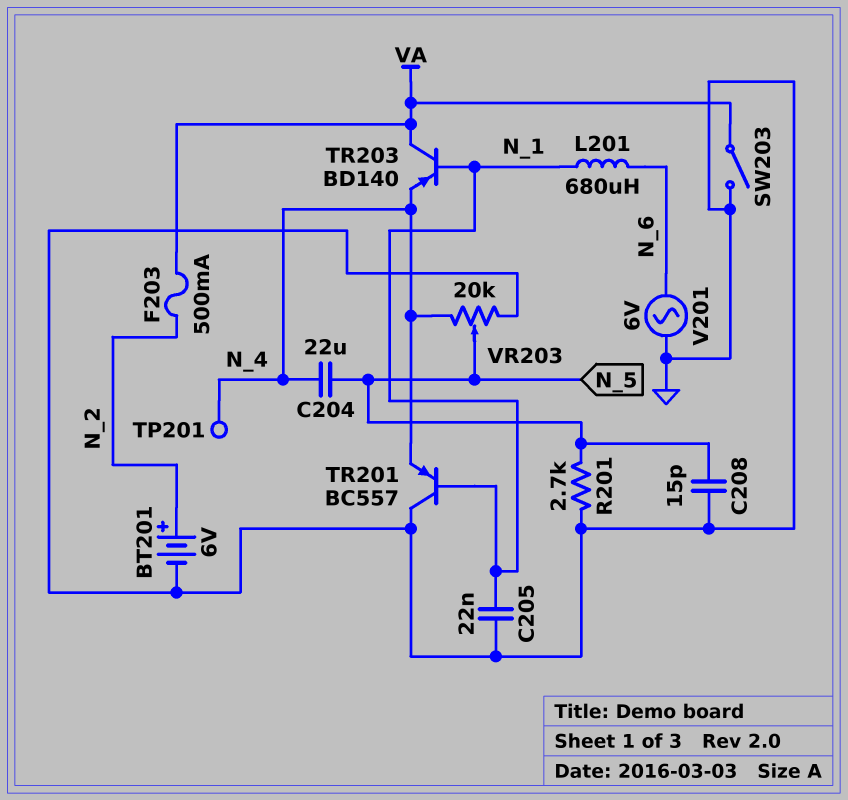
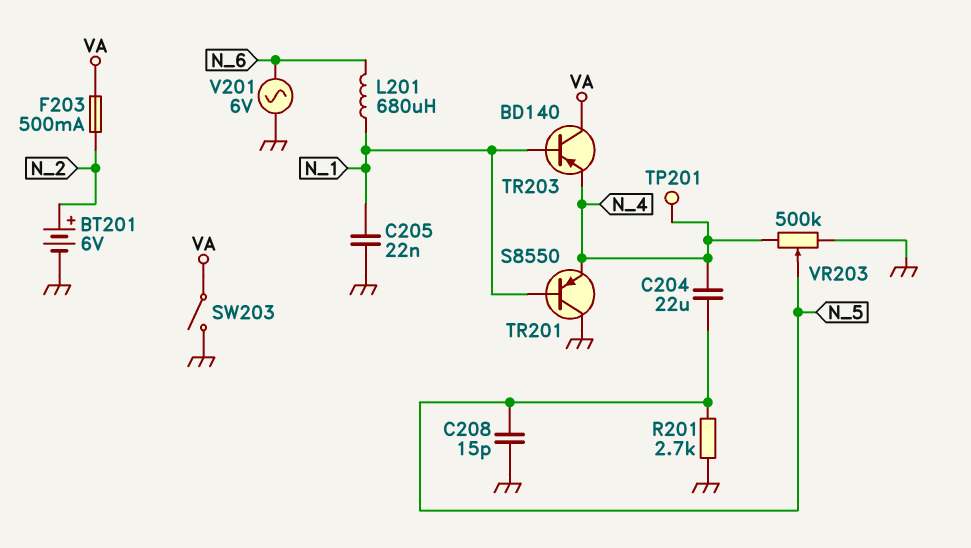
TR201: PNP BC557 (B N_1, C GND, E N_4) -> PNP S8550 (B N_1, C GND, E N_4)
VR203: 20k (GND, N_4, wiper N_5) -> 500k (GND, N_4, wiper N_5)

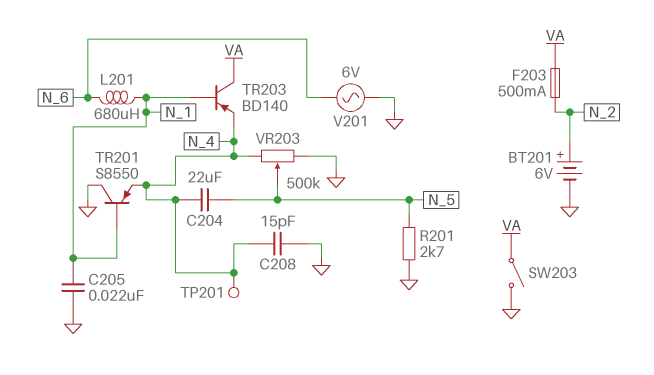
C208: 15pF (GND, N_5) -> 15pF (GND, N_4)

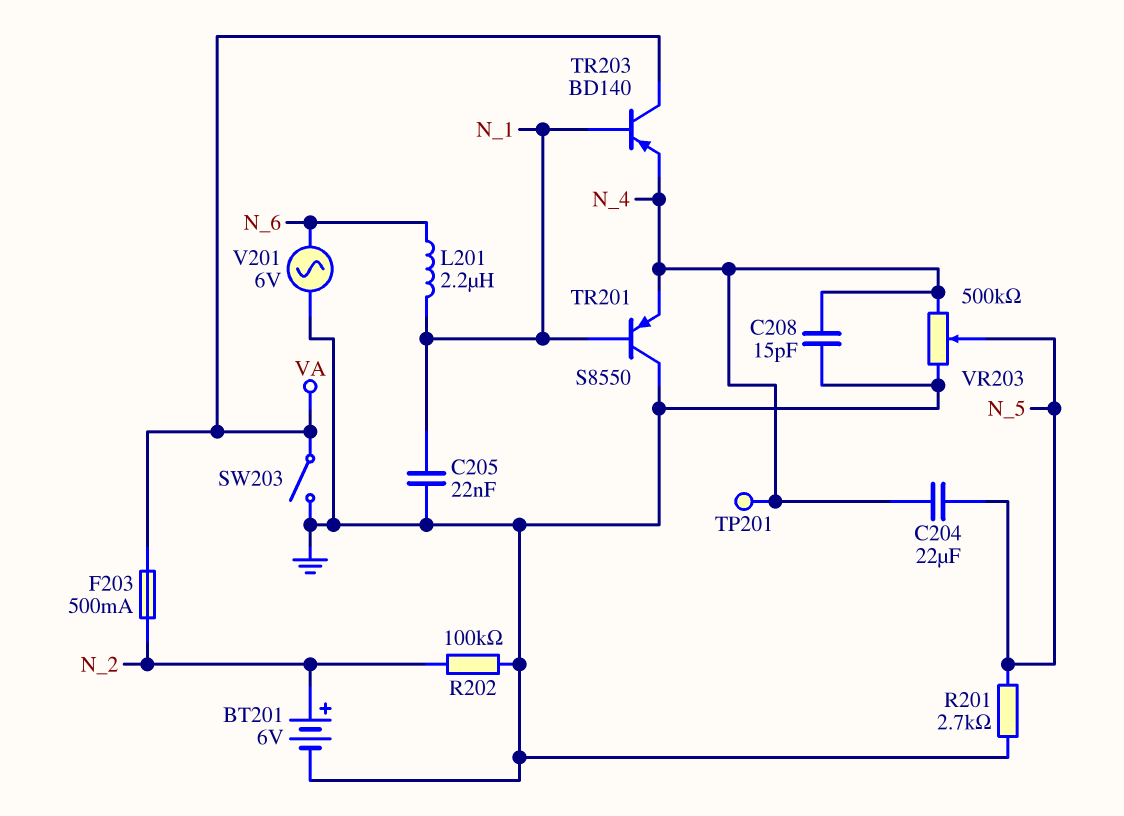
L201: 680uH (N_1, N_6) -> 2.2uH (N_1, N_6)
R202: none -> 100k (GND, N_2)

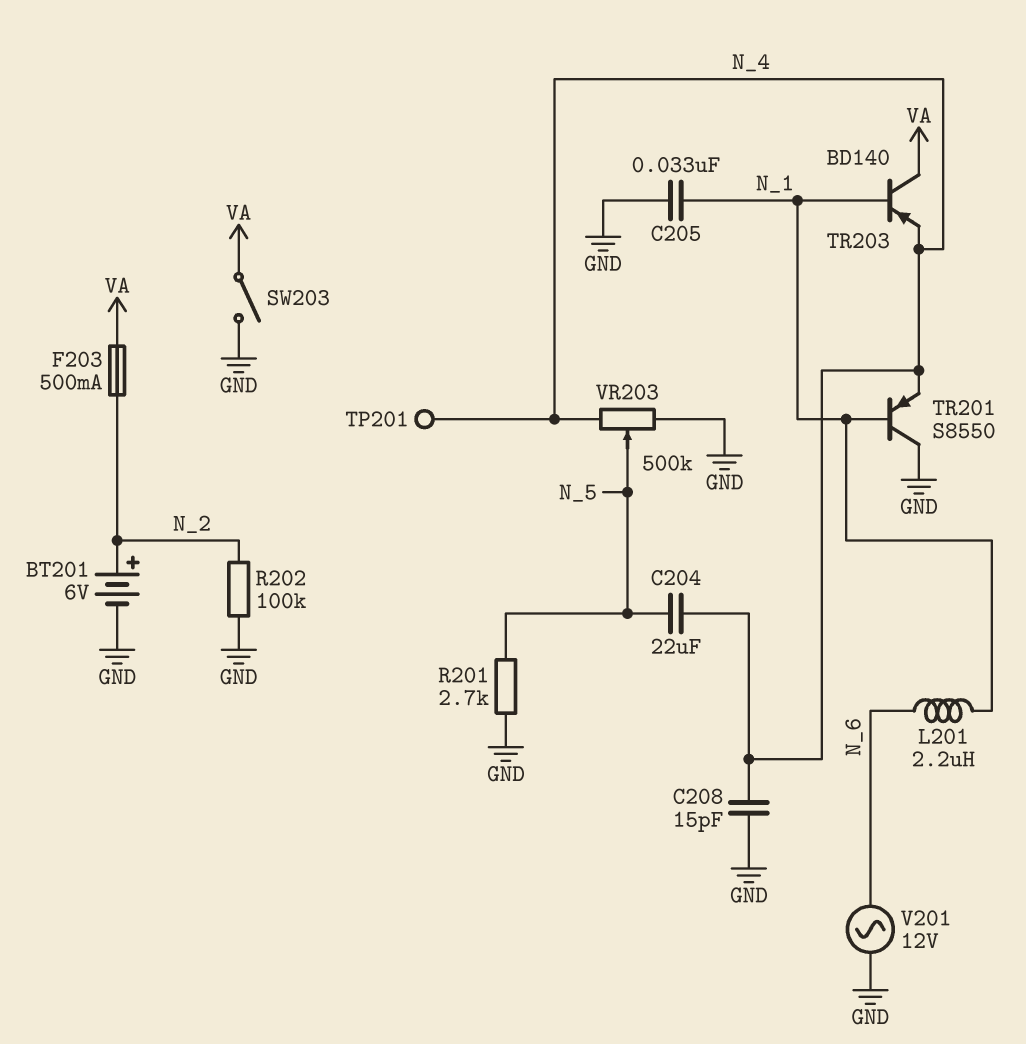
C205: 22nF (GND, N_1) -> 33nF (GND, N_1)
V201: AC 6V (GND, N_6) -> AC 12V (GND, N_6)

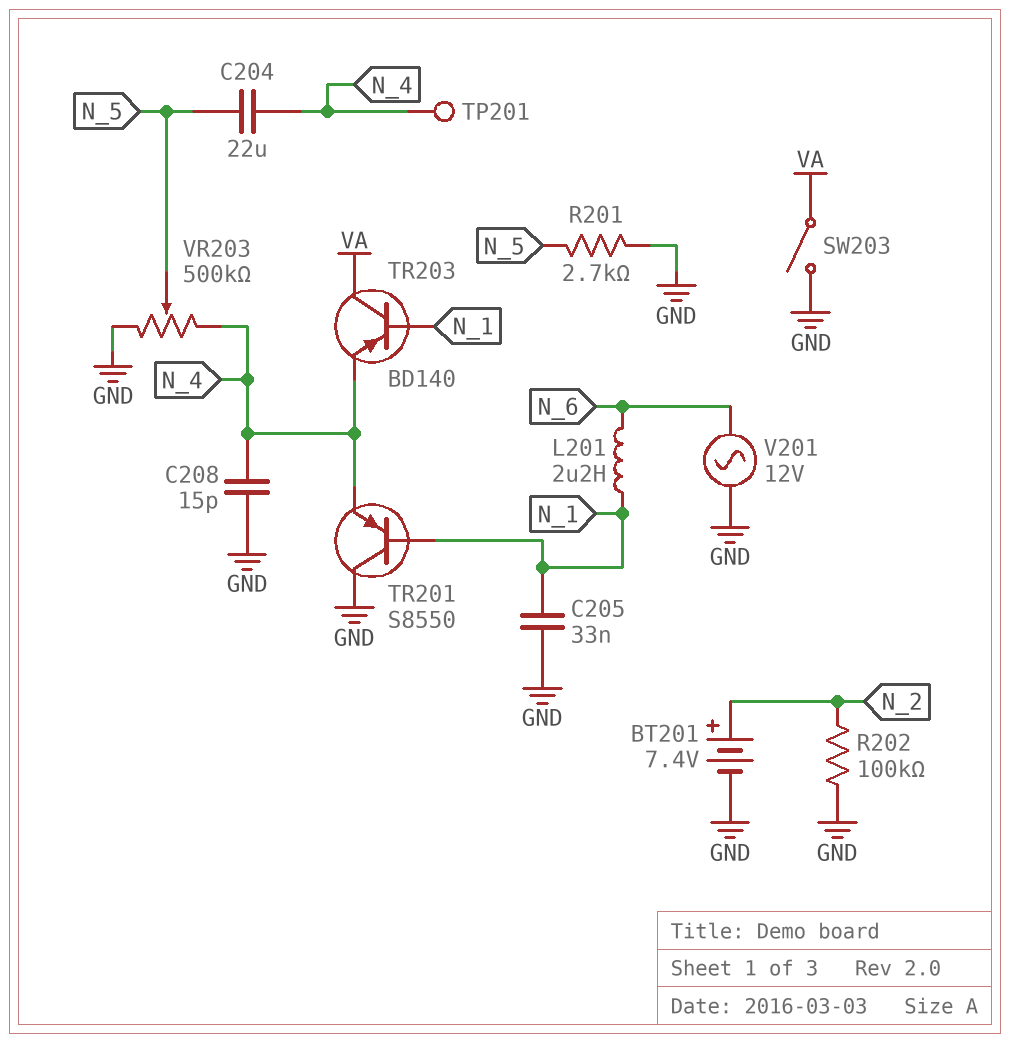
BT201: 6V (plus N_2, minus GND) -> 7.4V (plus N_2, minus GND)
F203: 500mA (N_2, VA) -> none

